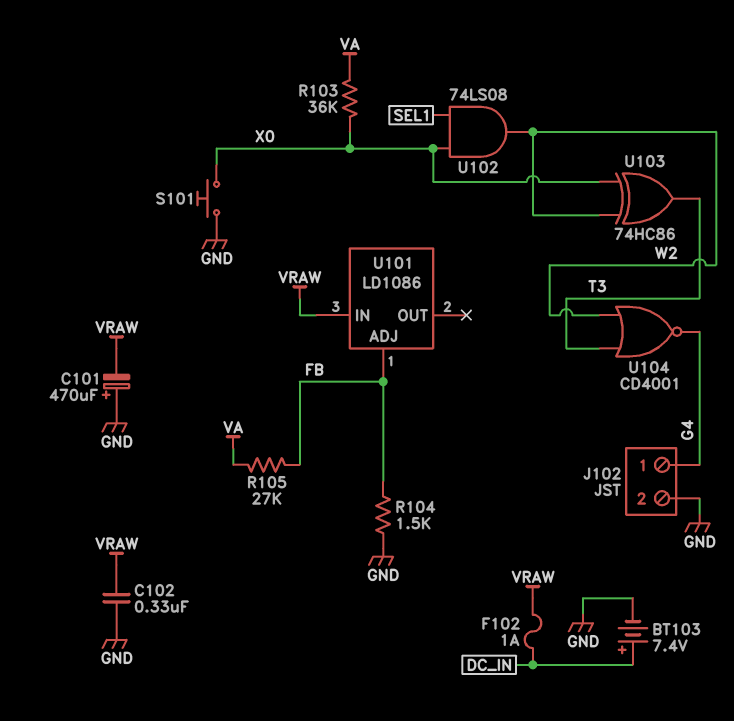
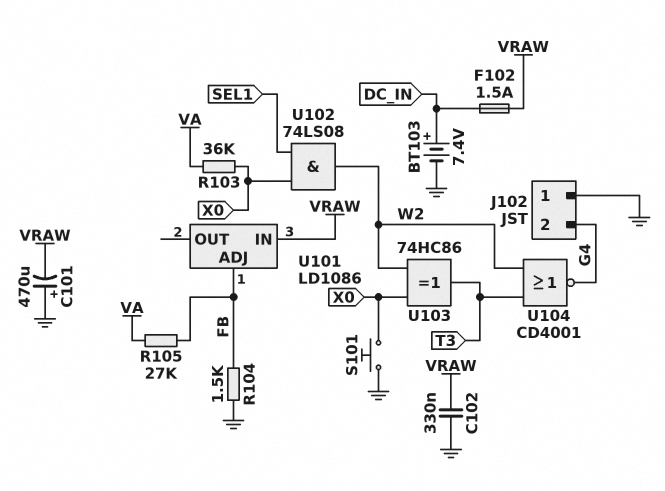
F102: 1A (DC_IN, VRAW) -> 1.5A (DC_IN, VRAW)
J102 pin 1: G4 -> GND
J102 pin 2: GND -> G4

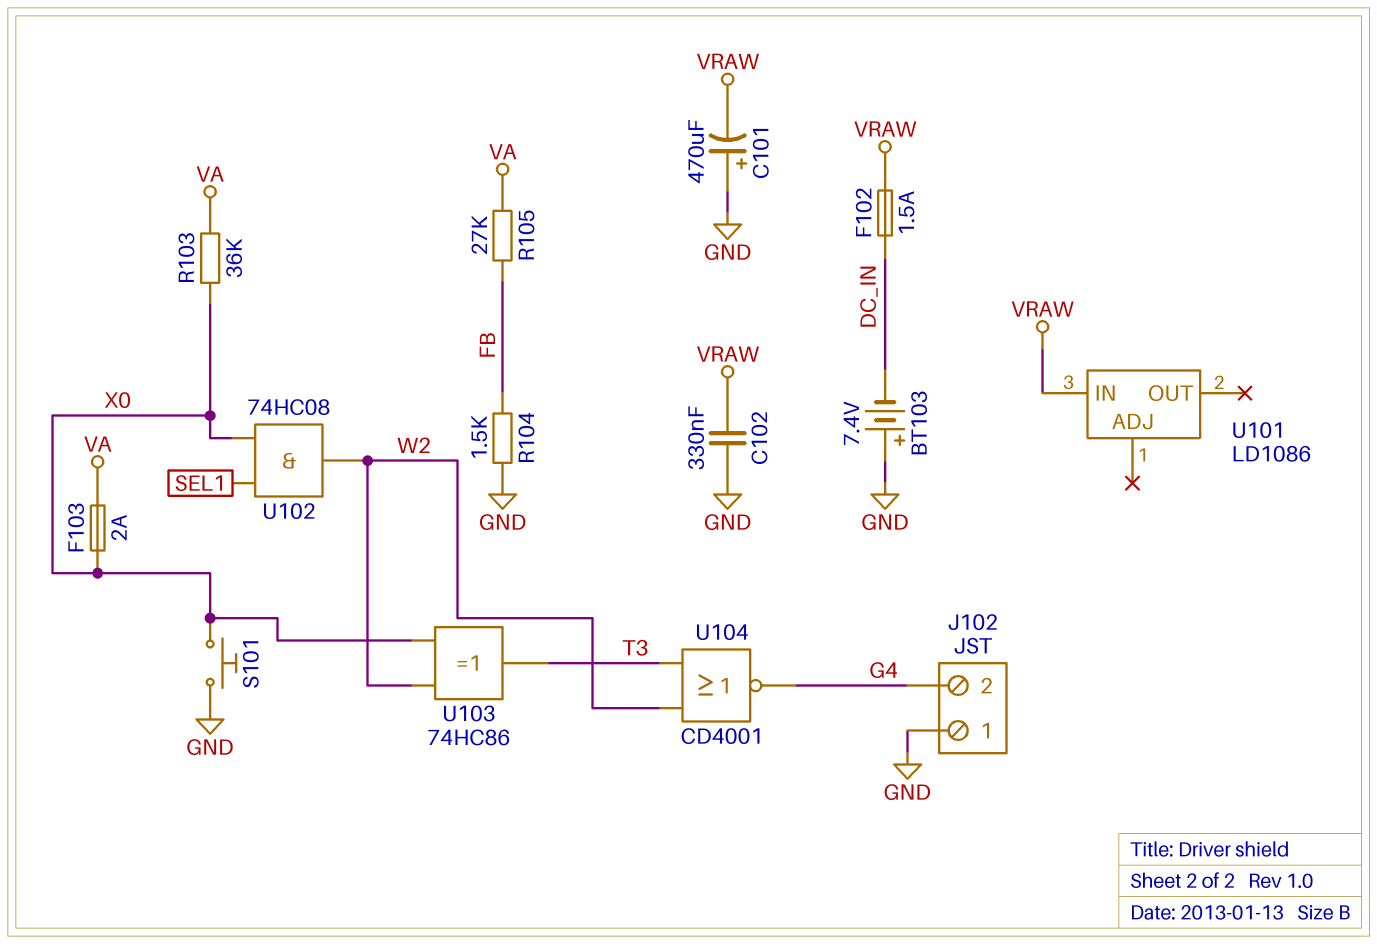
BT103: 7.4V (plus DC_IN, minus GND) -> 7.4V (plus GND, minus DC_IN)
F103: none -> 2A (VA, X0)
U101 pin ADJ: FB -> none
U102: AND 74LS08 (in SEL1, in X0, out W2) -> AND 74HC08 (in SEL1, in X0, out W2)

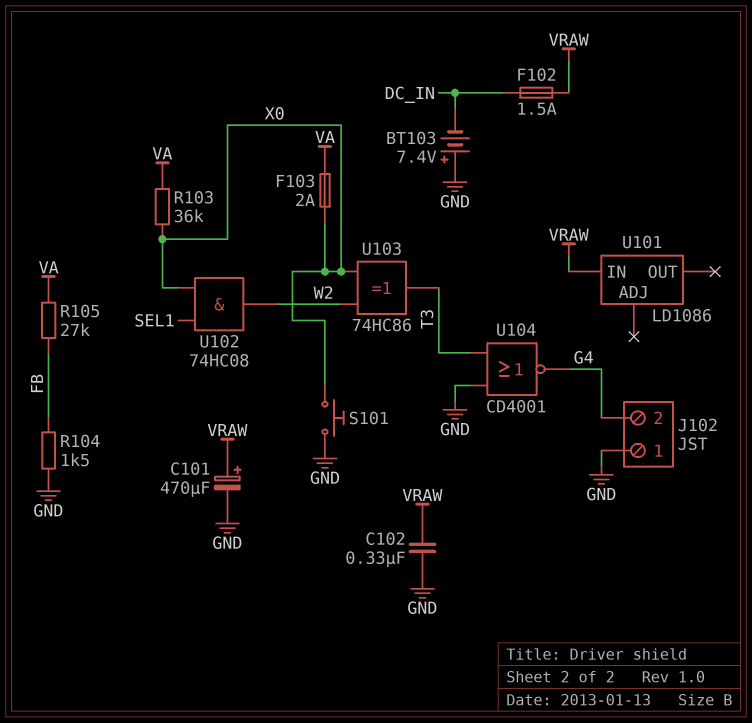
C101: 470uF (plus GND, minus VRAW) -> 470uF (plus VRAW, minus GND)
U104: NOR CD4001 (in T3, in W2, out G4) -> NOR CD4001 (in GND, in T3, out G4)

